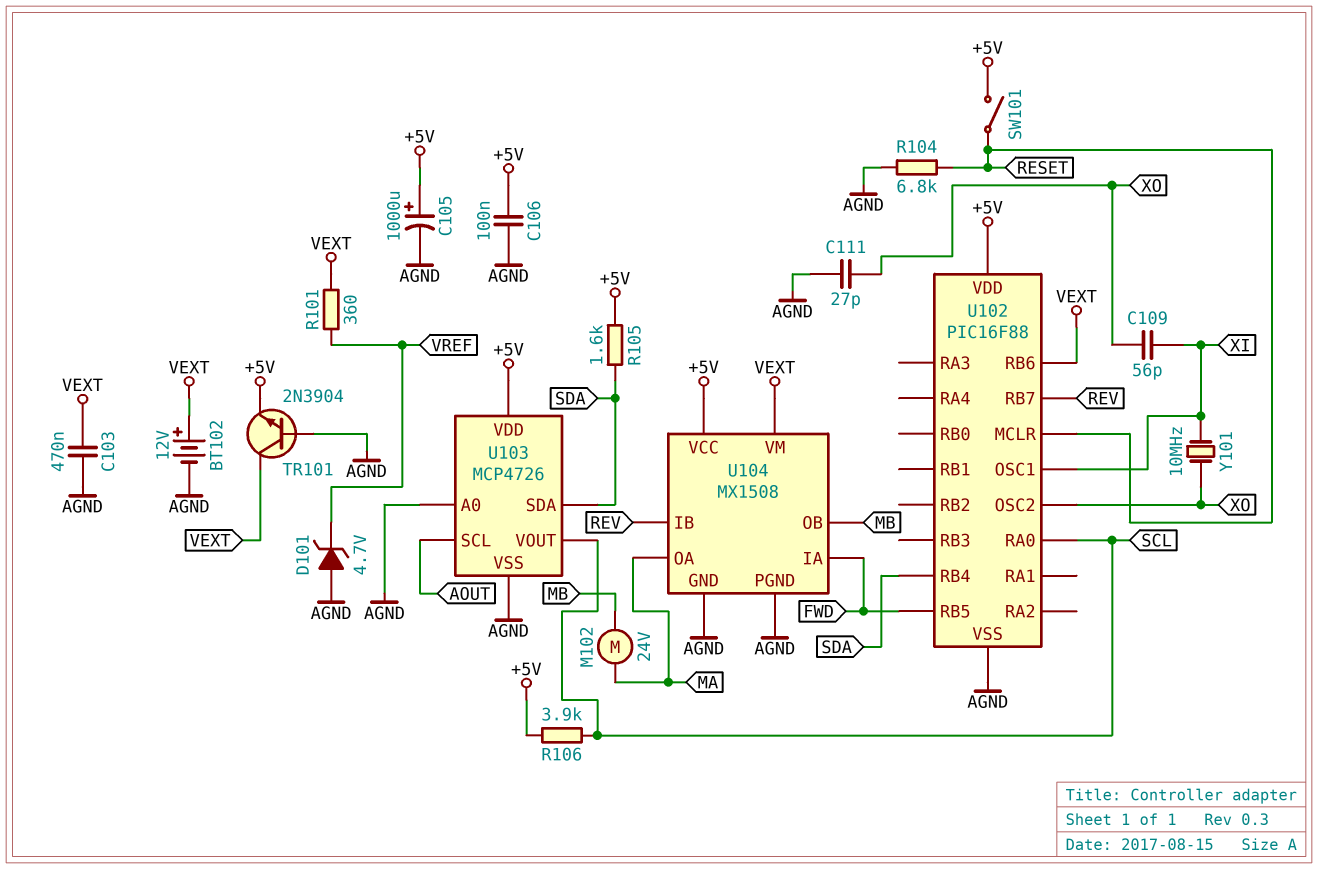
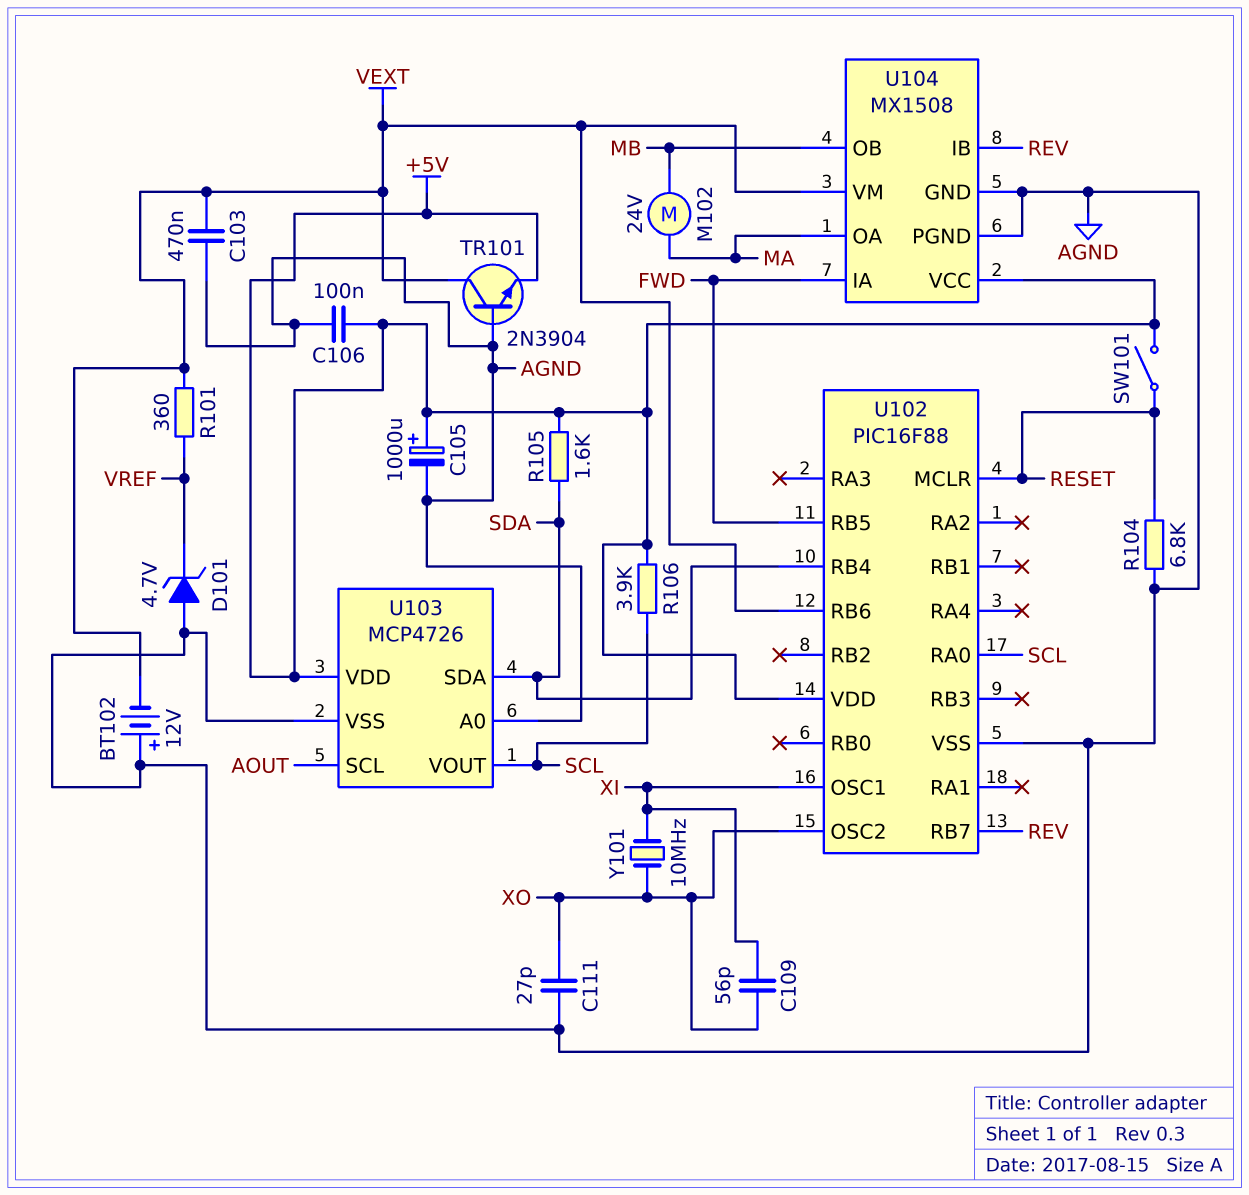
BT102: 12V (plus VEXT, minus AGND) -> 12V (plus AGND, minus VEXT)

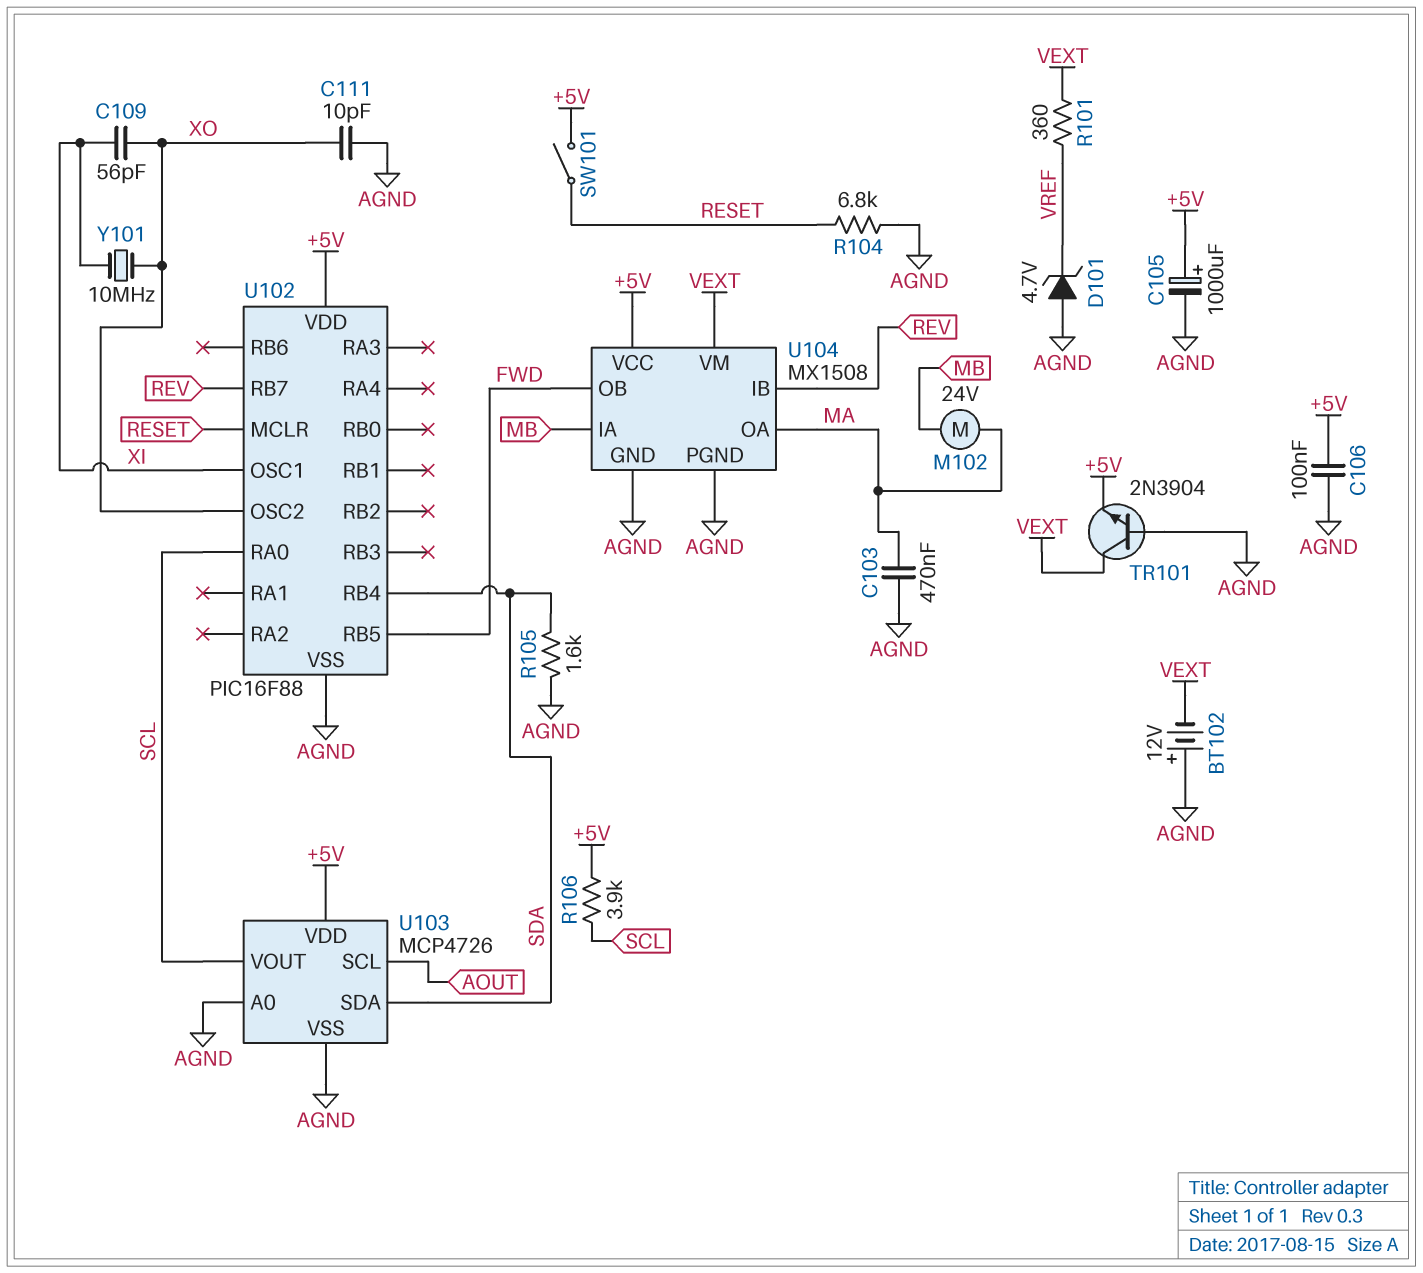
C103: 470nF (AGND, VEXT) -> 470nF (AGND, MA)
C111: 27pF (AGND, XO) -> 10pF (AGND, XO)
R105: 1.6k (+5V, SDA) -> 1.6k (AGND, SDA)
U102 pin RB6: VEXT -> none
U104 pin IA: FWD -> MB
U104 pin OB: MB -> FWD

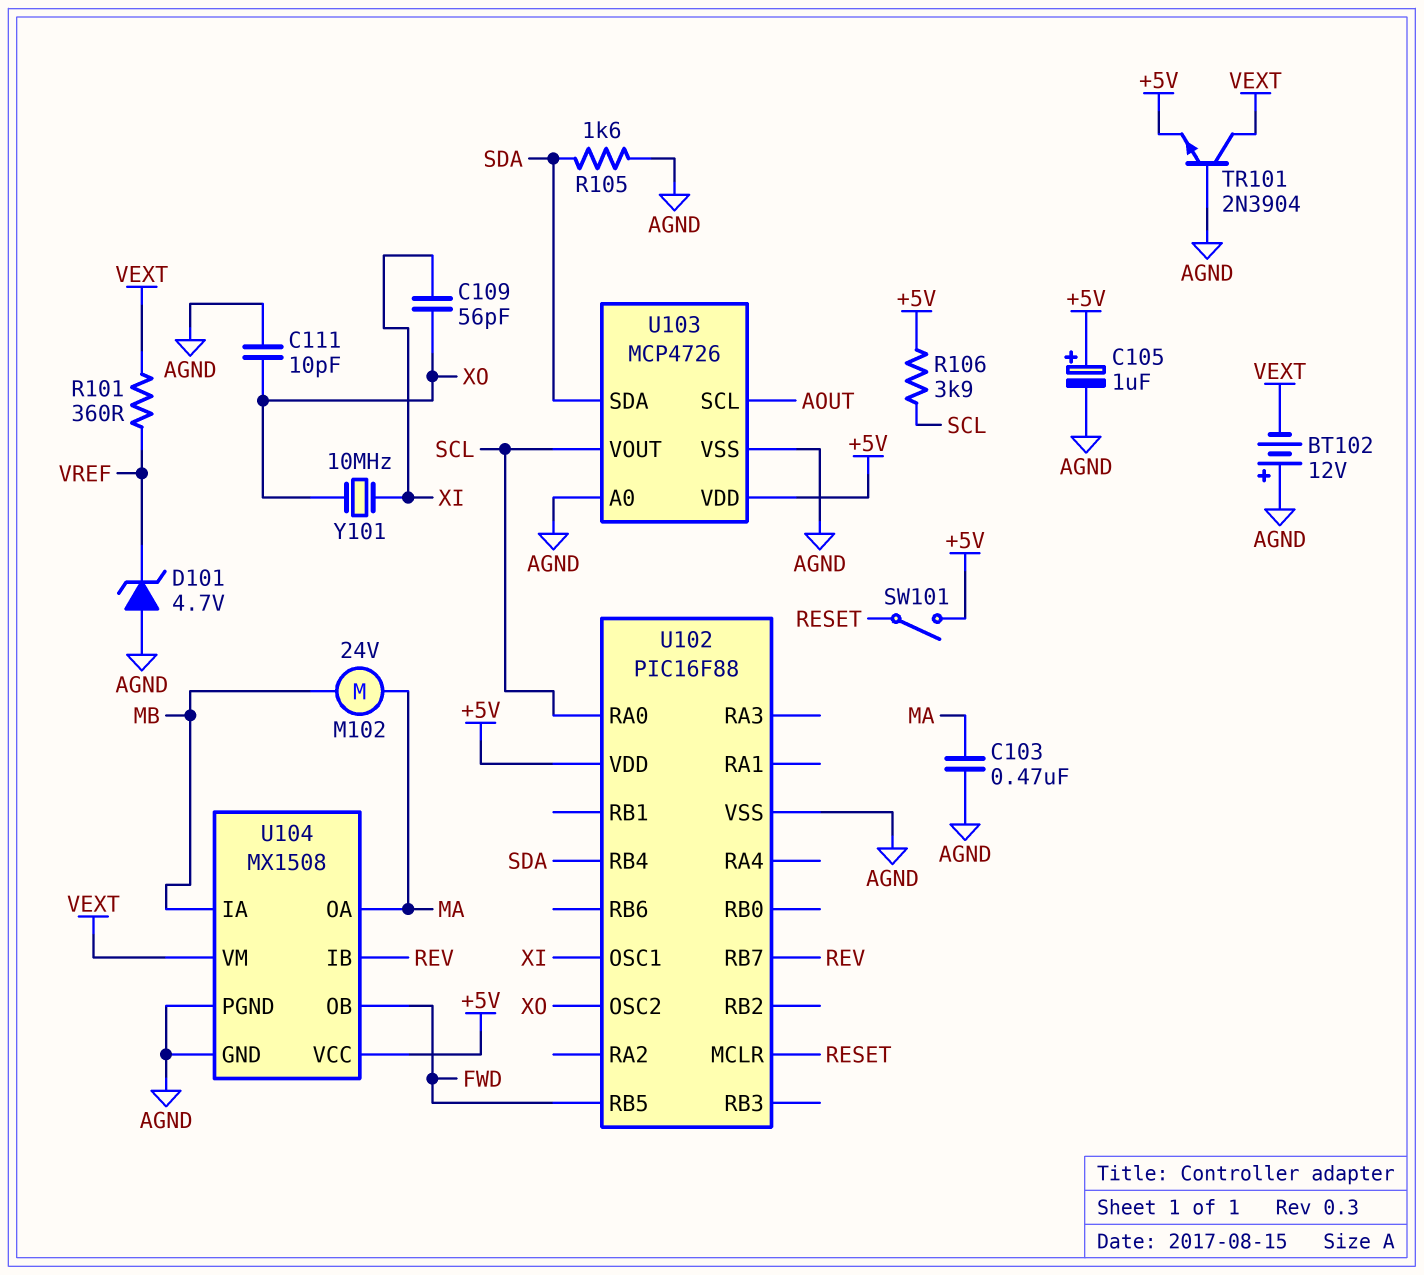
C105: 1000uF (plus +5V, minus AGND) -> 1uF (plus +5V, minus AGND)
C106: 100nF (+5V, AGND) -> none
R104: 6.8k (AGND, RESET) -> none

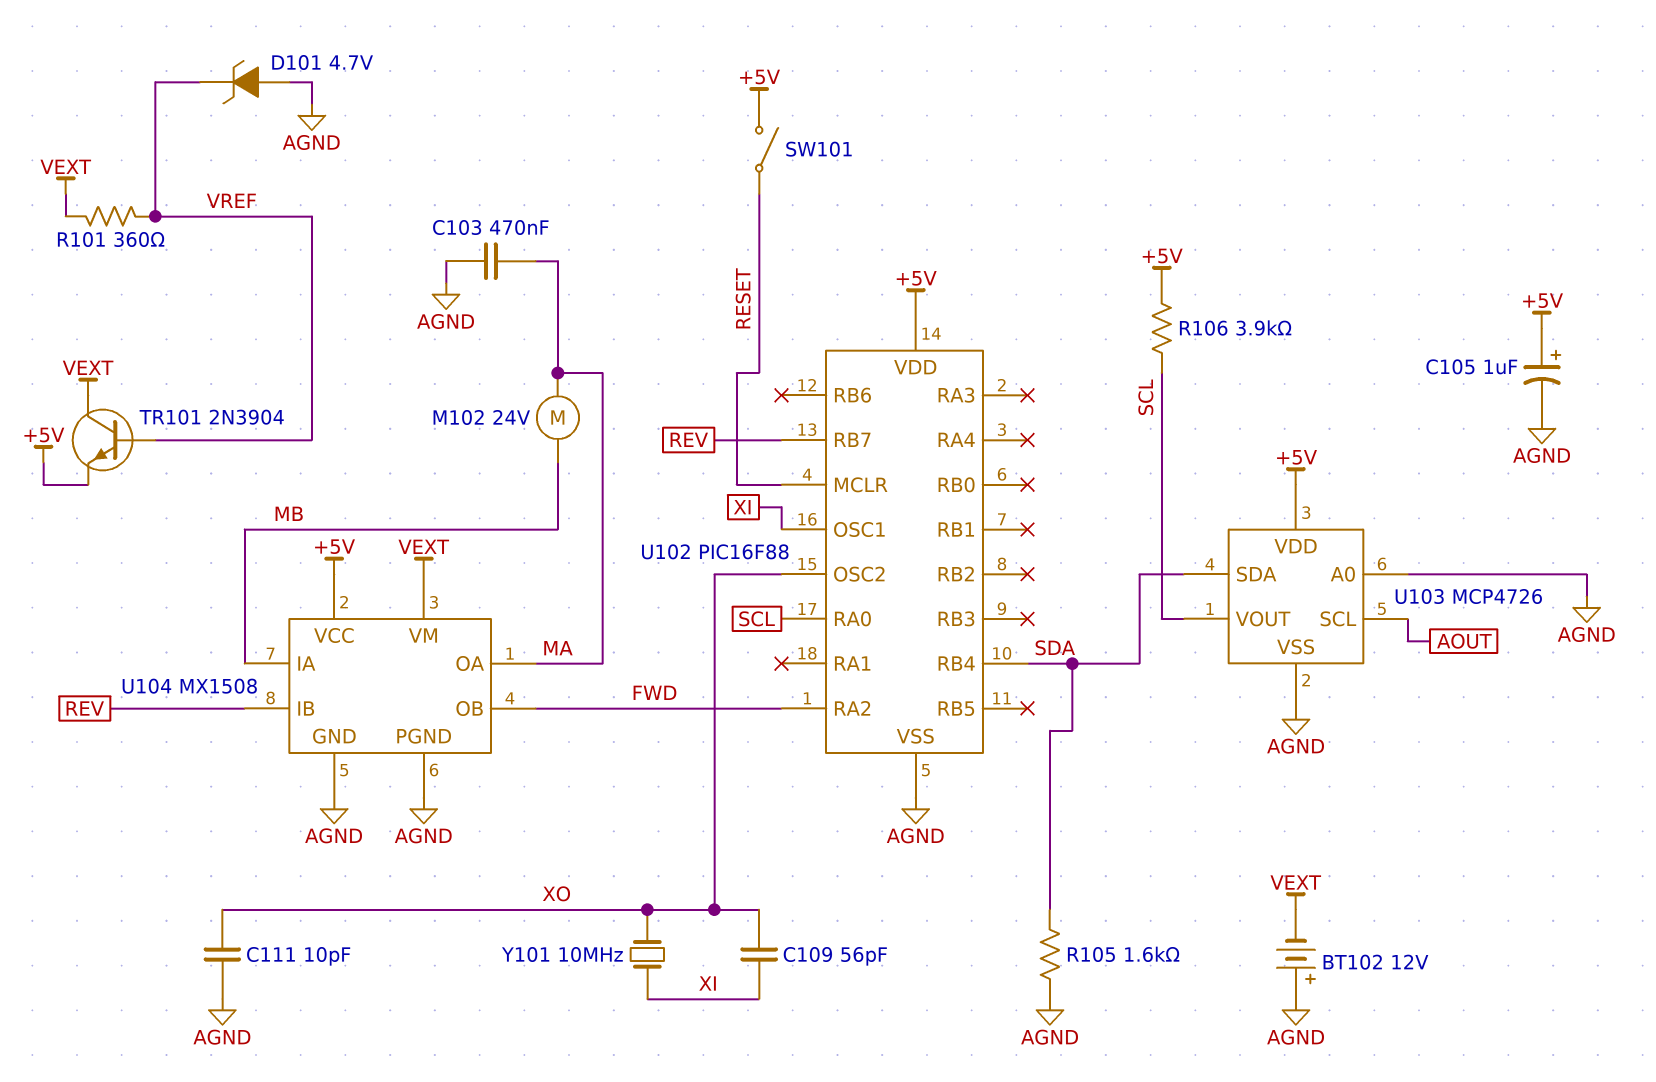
TR101: NPN 2N3904 (B AGND, C VEXT, E +5V) -> NPN 2N3904 (B VREF, C VEXT, E +5V)
U102 pin RA2: none -> FWD
U102 pin RB5: FWD -> none

